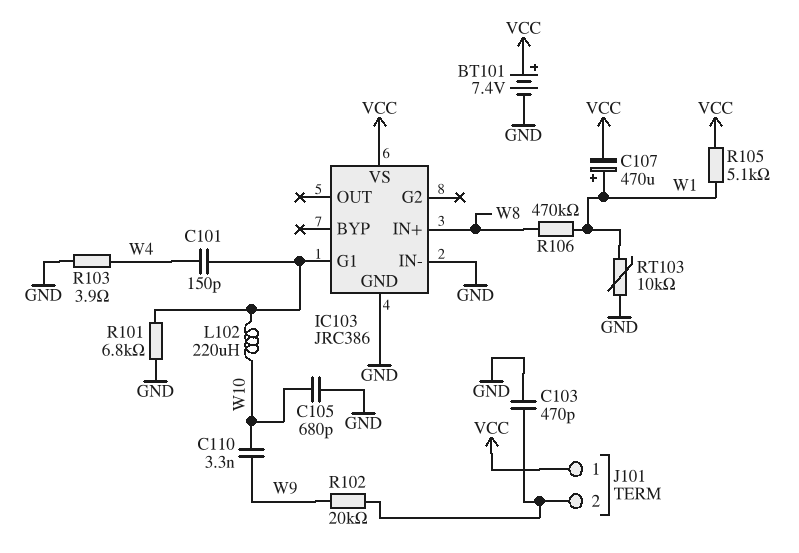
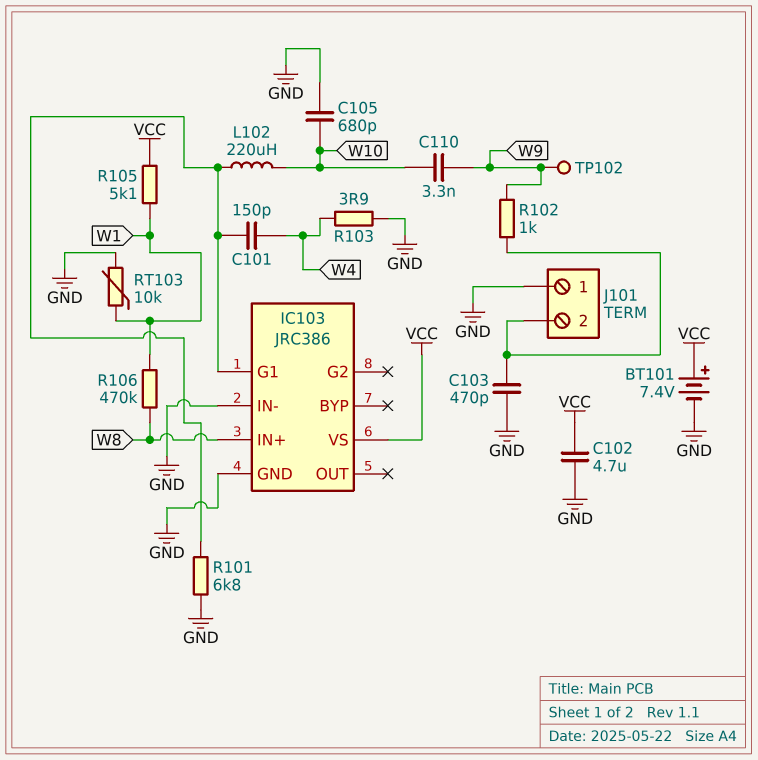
C102: none -> 4.7uF (GND, VCC)
C107: 470uF (plus W1, minus VCC) -> none
J101 pin 1: VCC -> GND
R102: 20k (J101/2, W9) -> 1k (J101/2, W9)
TP102: none -> test point (W9)

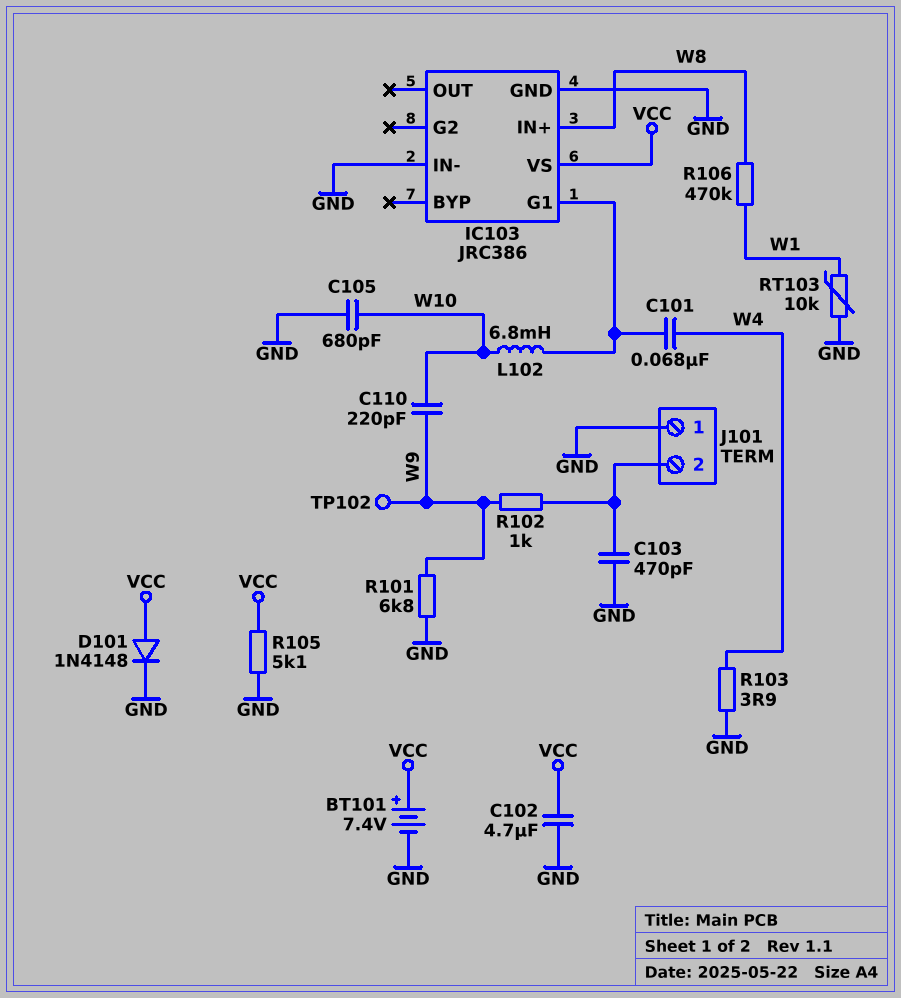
C101: 150pF (IC103/G1, W4) -> 68nF (IC103/G1, W4)
C110: 3.3nF (W9, W10) -> 220pF (W9, W10)
D101: none -> diode 1N4148 (A VCC, K GND)
L102: 220uH (IC103/G1, W10) -> 6.8mH (IC103/G1, W10)
R101: 6.8k (GND, IC103/G1) -> 6.8k (GND, W9)
R105: 5.1k (VCC, W1) -> 5.1k (GND, VCC)

